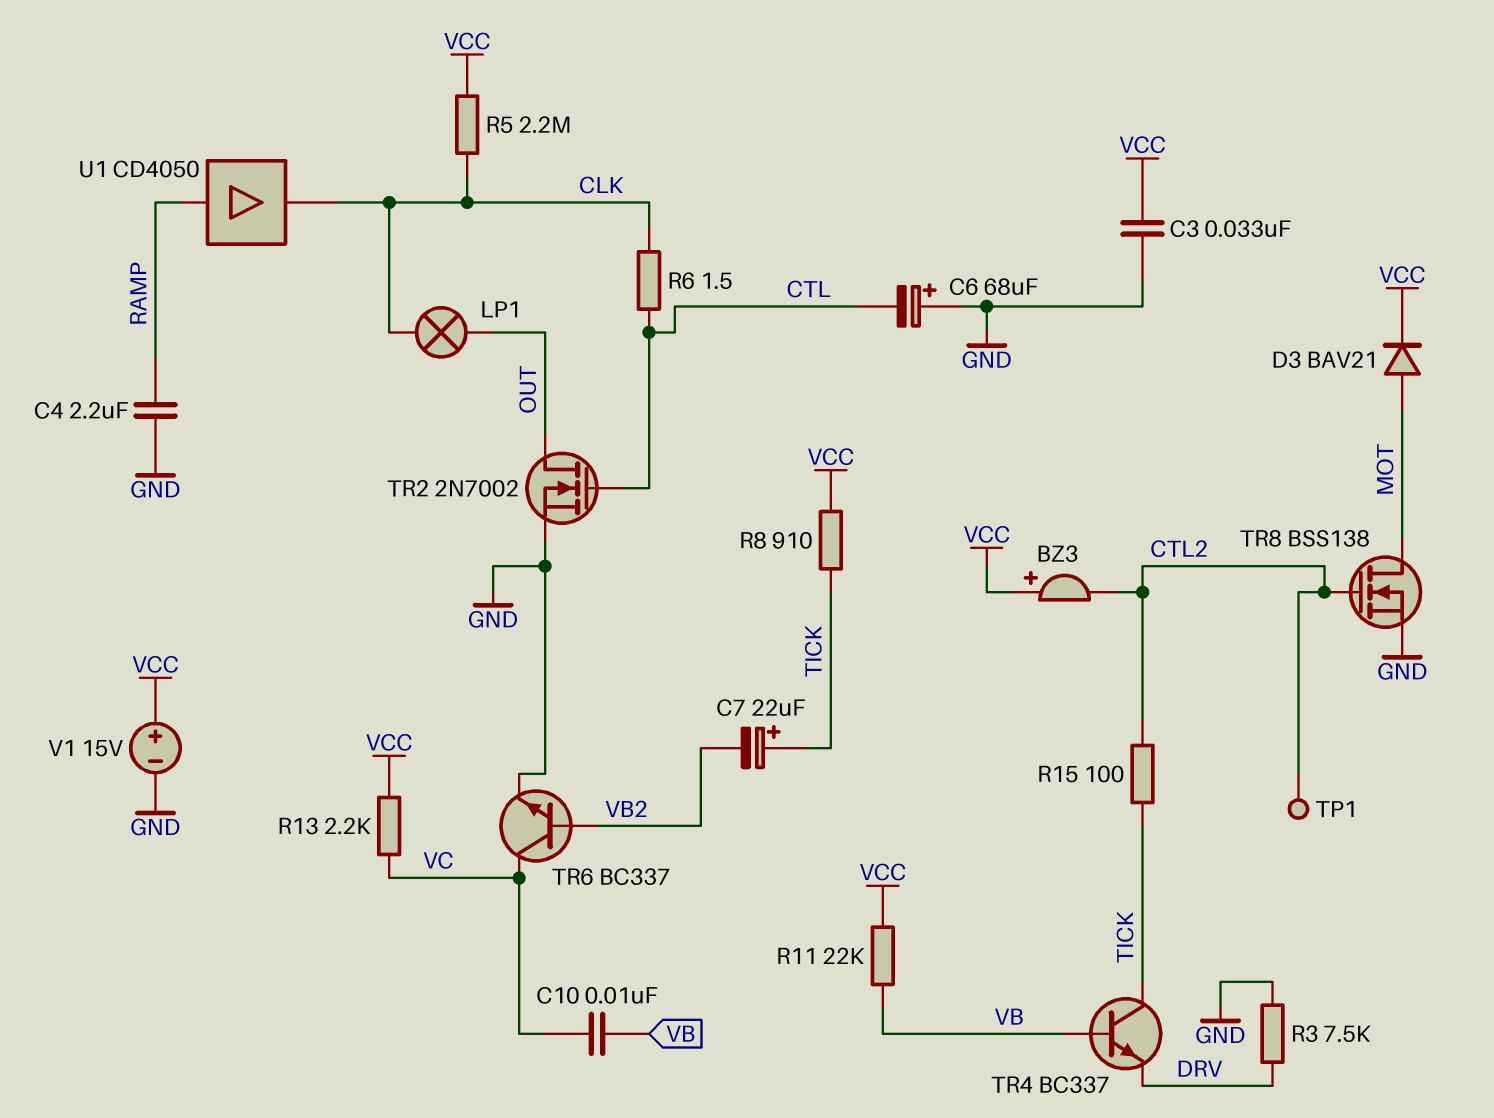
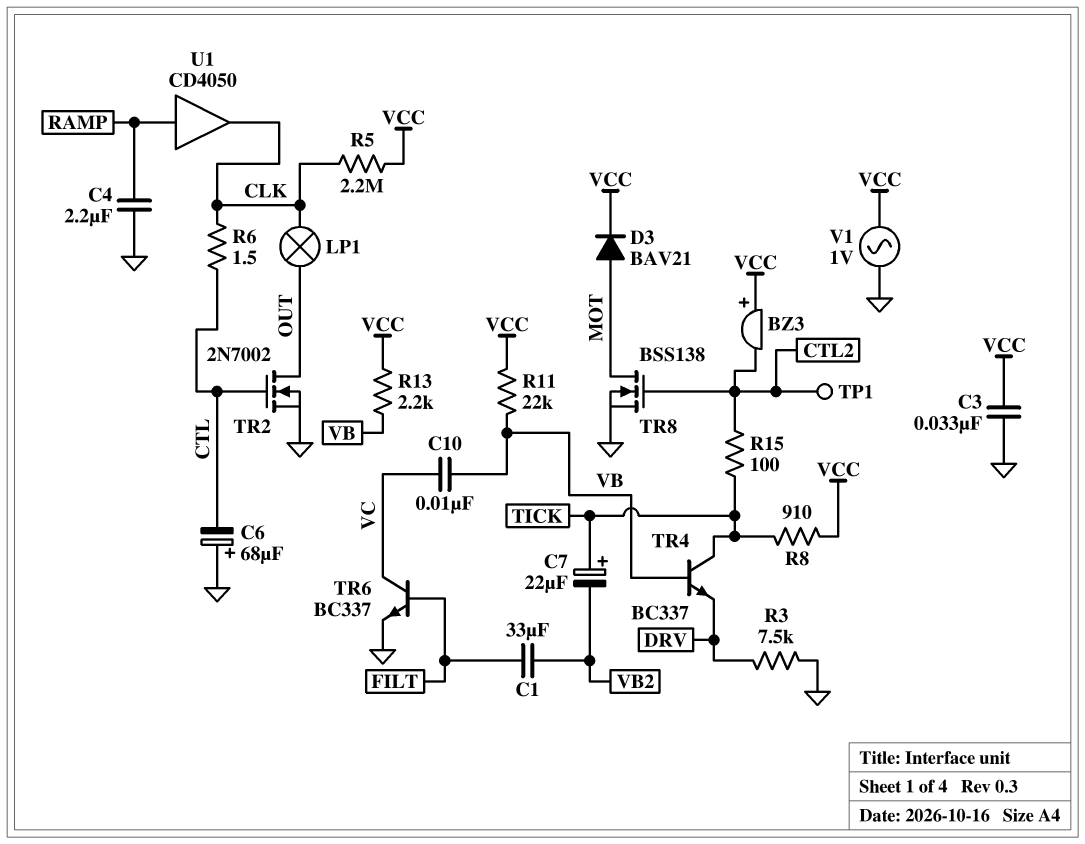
C1: none -> 33uF (FILT, VB2)
R13: 2.2k (VC, VCC) -> 2.2k (VB, VCC)
TR6: NPN BC337 (B VB2, C VC, E GND) -> NPN BC337 (B FILT, C VC, E GND)
V1: 15V (plus VCC, minus GND) -> AC 1V (GND, VCC)

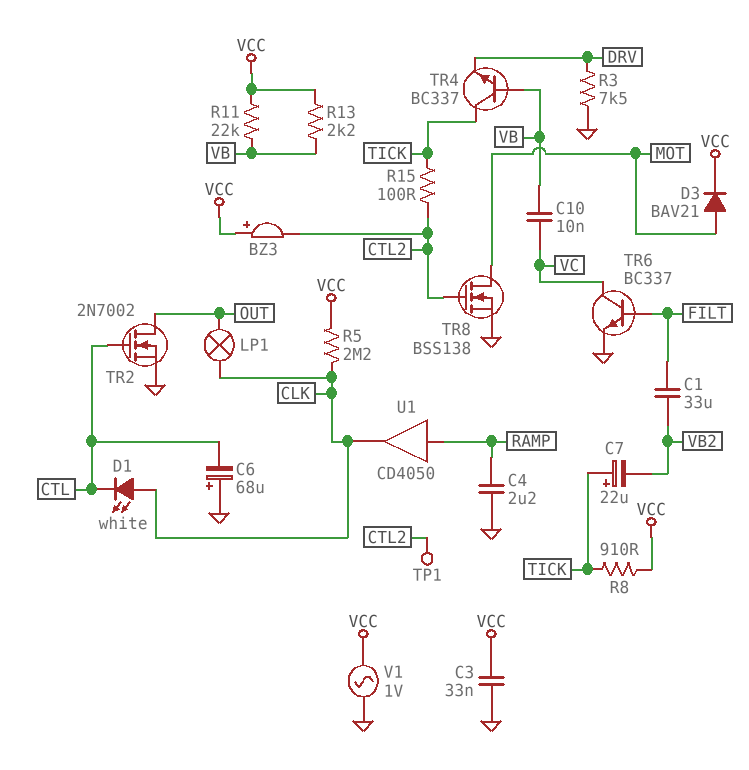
D1: none -> LED white (A CLK, K CTL)
R6: 1.5 (CLK, CTL) -> none

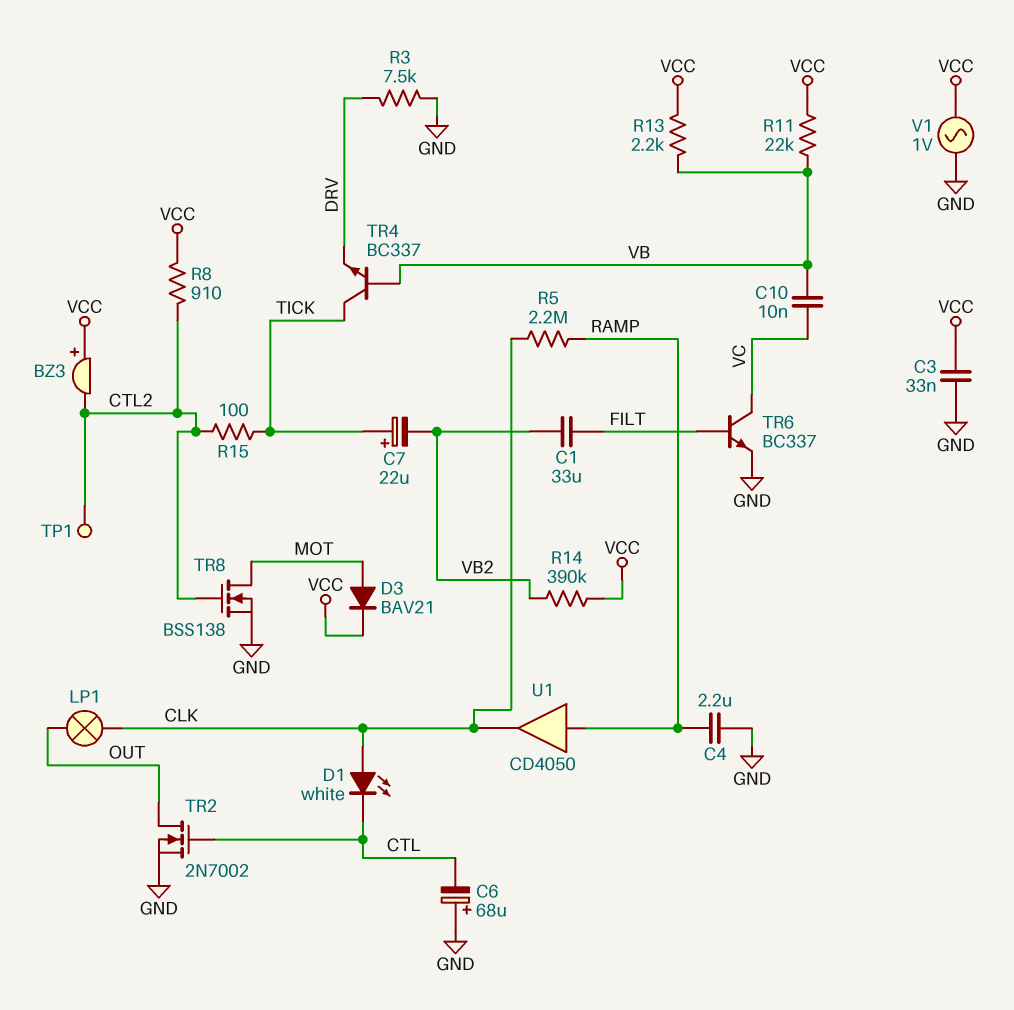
R5: 2.2M (CLK, VCC) -> 2.2M (CLK, RAMP)
R8: 910 (TICK, VCC) -> 910 (CTL2, VCC)
R14: none -> 390k (VB2, VCC)

